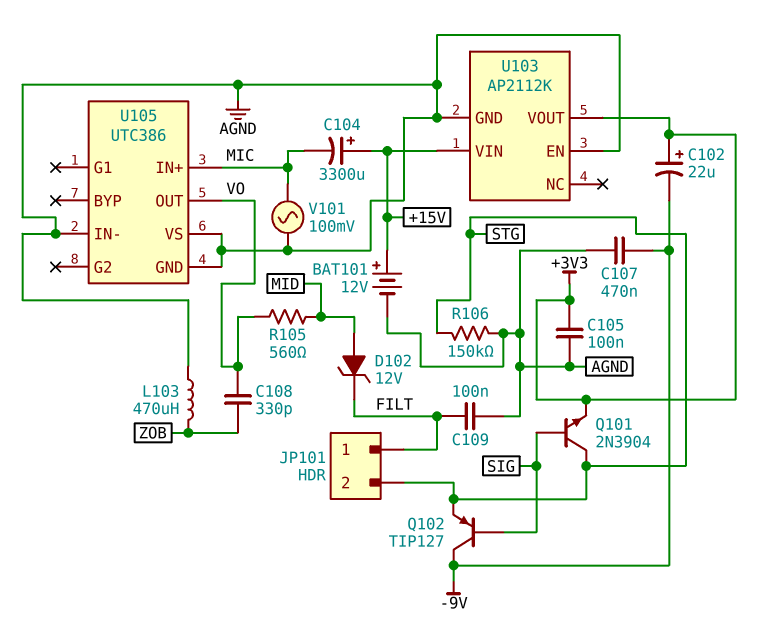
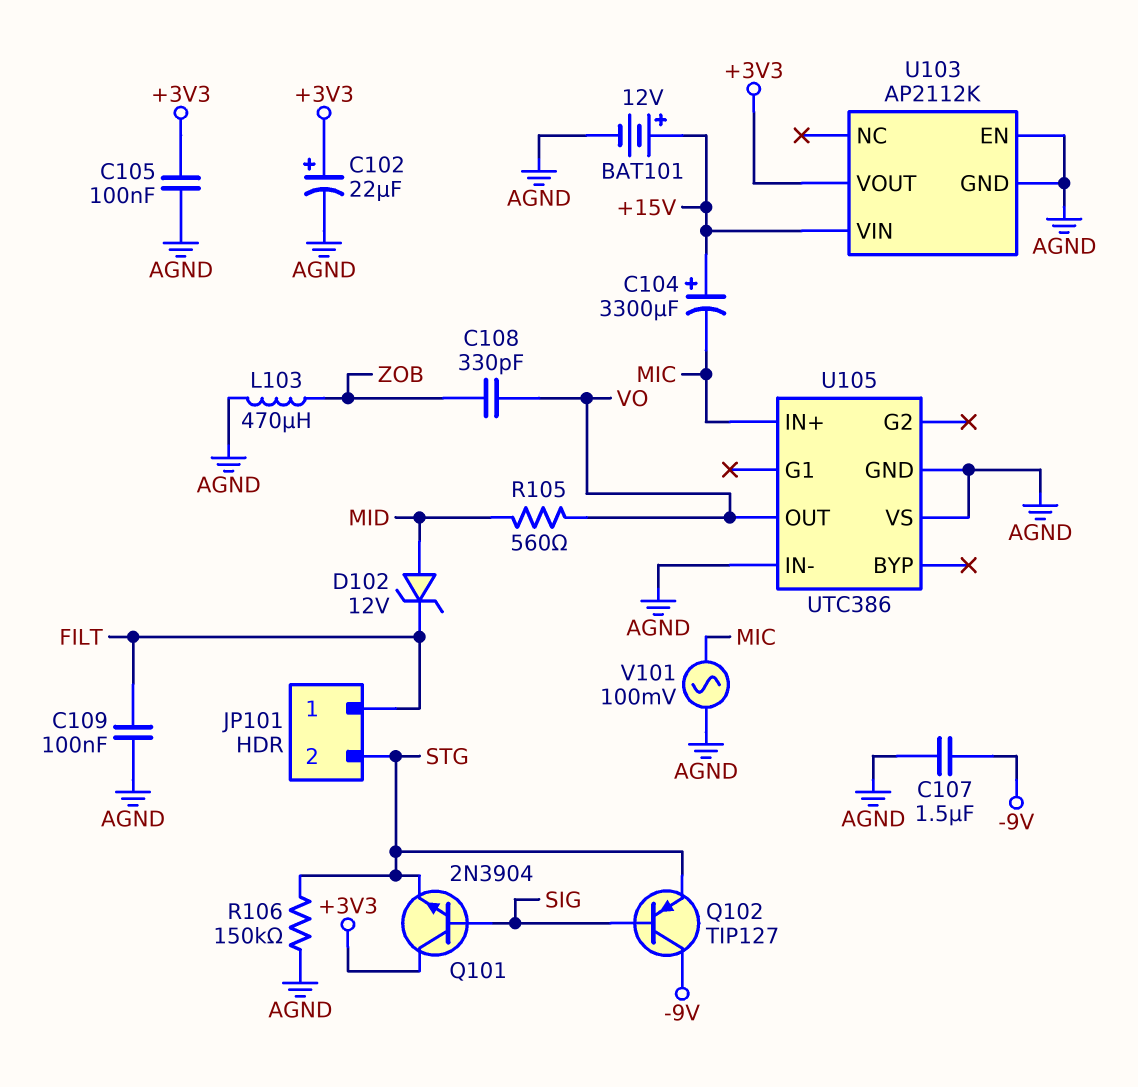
C102: 22uF (plus +3V3, minus -9V) -> 22uF (plus +3V3, minus AGND)
C107: 470nF (-9V, AGND) -> 1.5uF (-9V, AGND)
Q101: NPN 2N3904 (B SIG, C STG, E +3V3) -> NPN 2N3904 (B SIG, C +3V3, E STG)

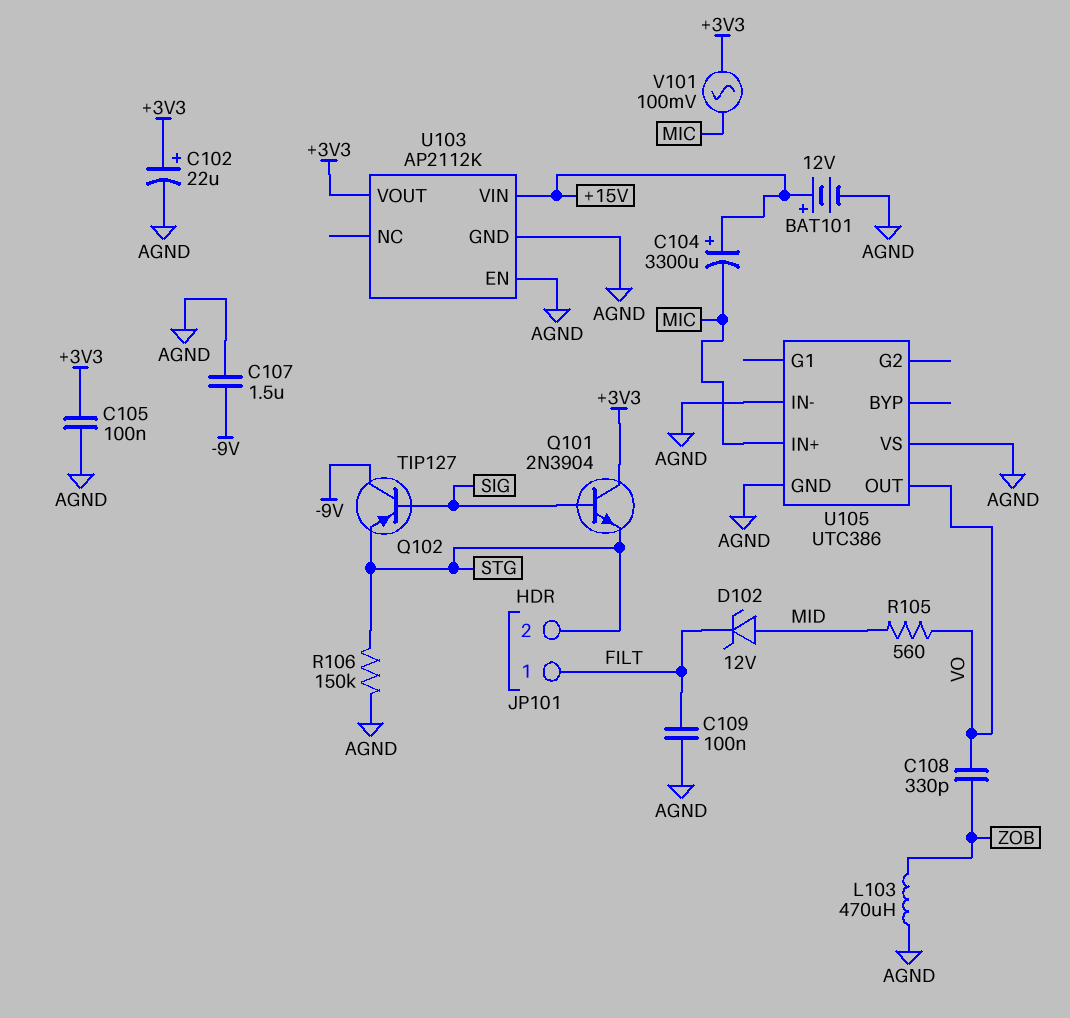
V101: AC 100mV (AGND, MIC) -> AC 100mV (+3V3, MIC)

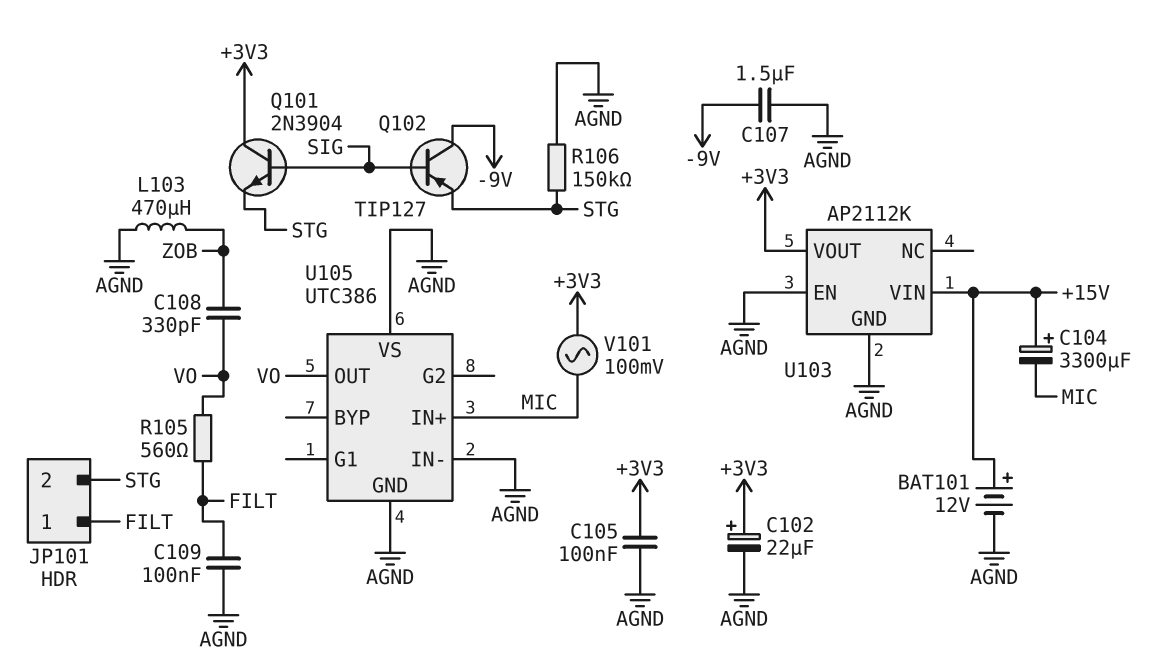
D102: zener 12V (A MID, K FILT) -> none
R105: 560 (MID, VO) -> 560 (FILT, VO)

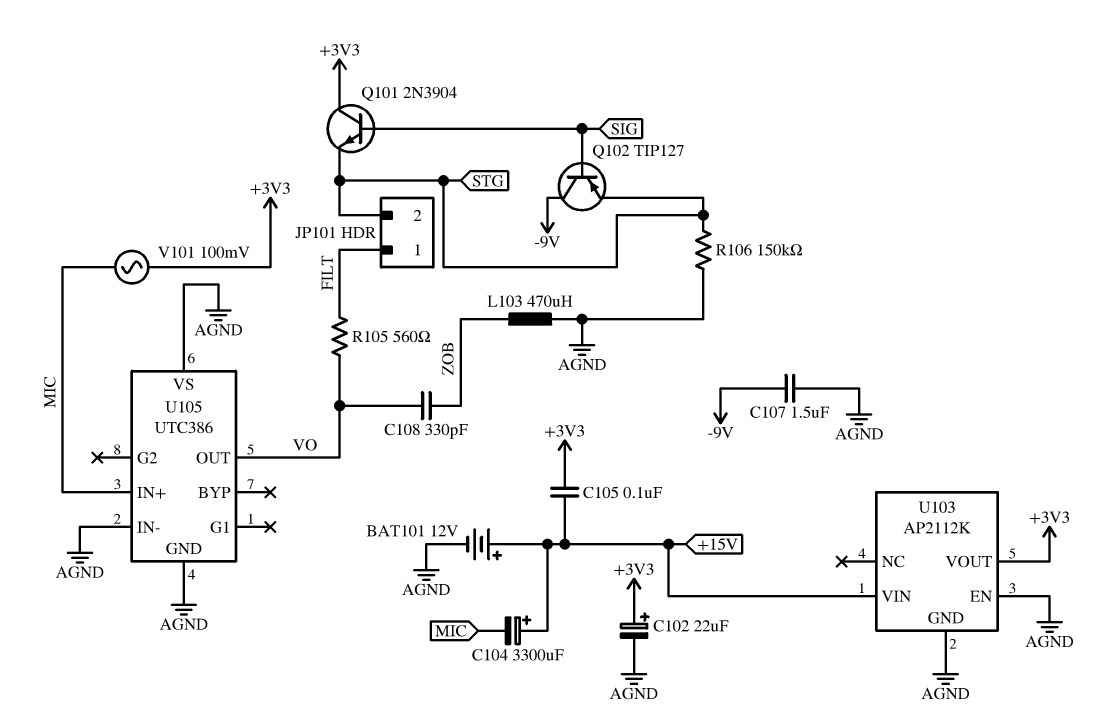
C105: 100nF (+3V3, AGND) -> 100nF (+3V3, +15V)
C109: 100nF (AGND, FILT) -> none

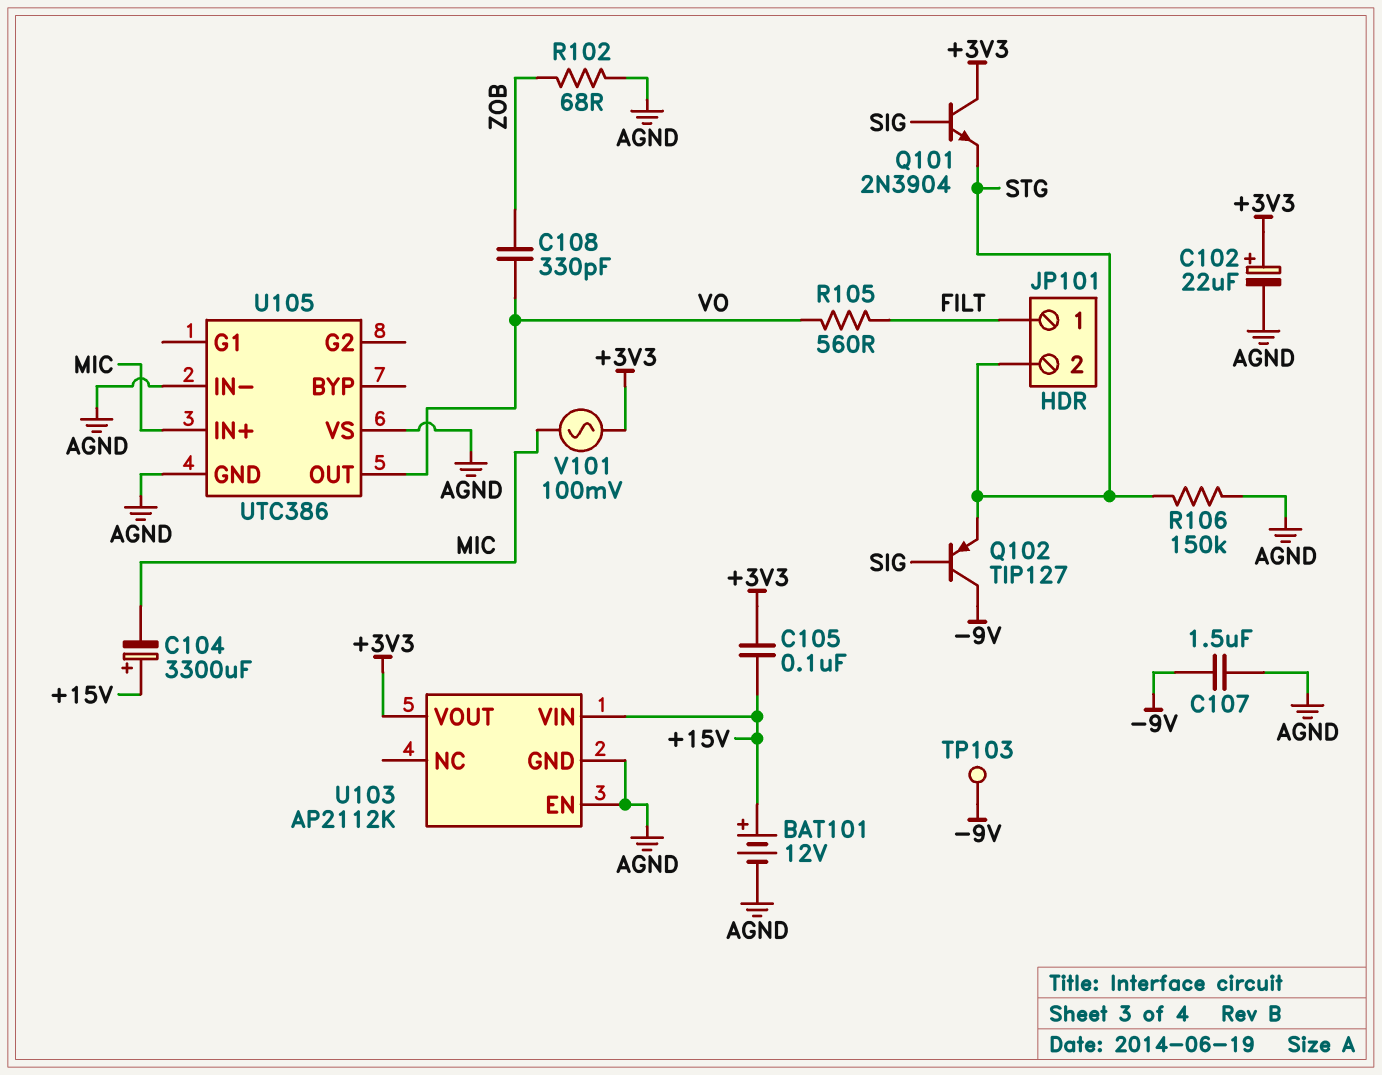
L103: 470uH (AGND, ZOB) -> none
R102: none -> 68 (AGND, ZOB)
TP103: none -> test point (-9V)

